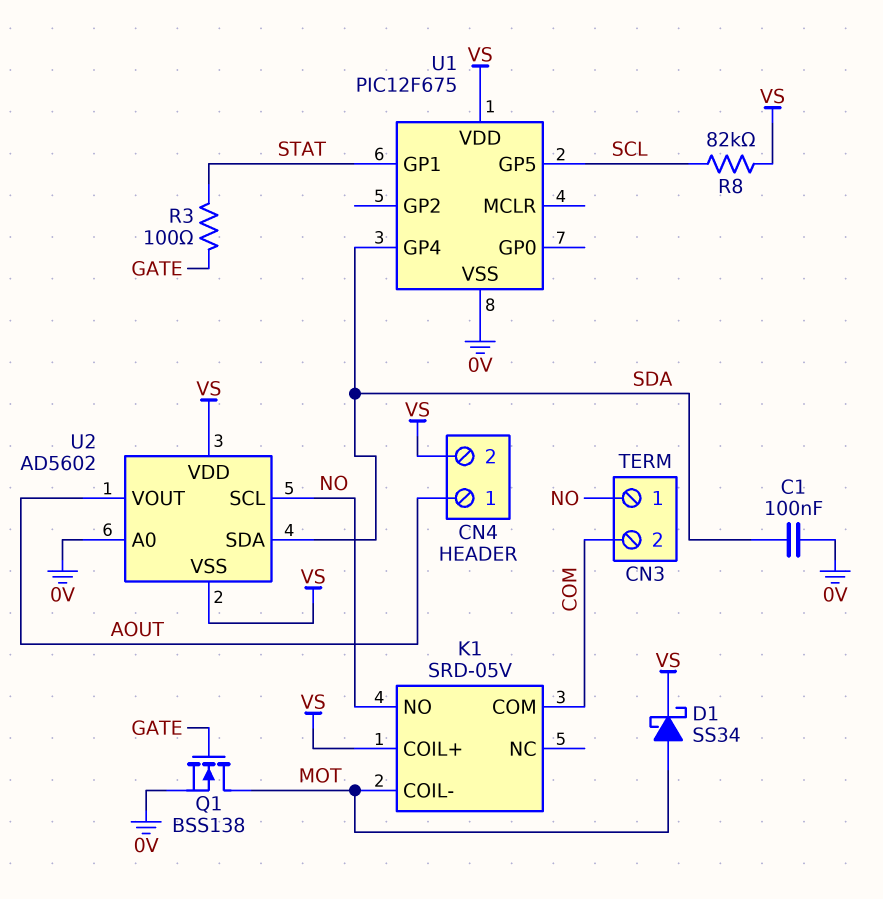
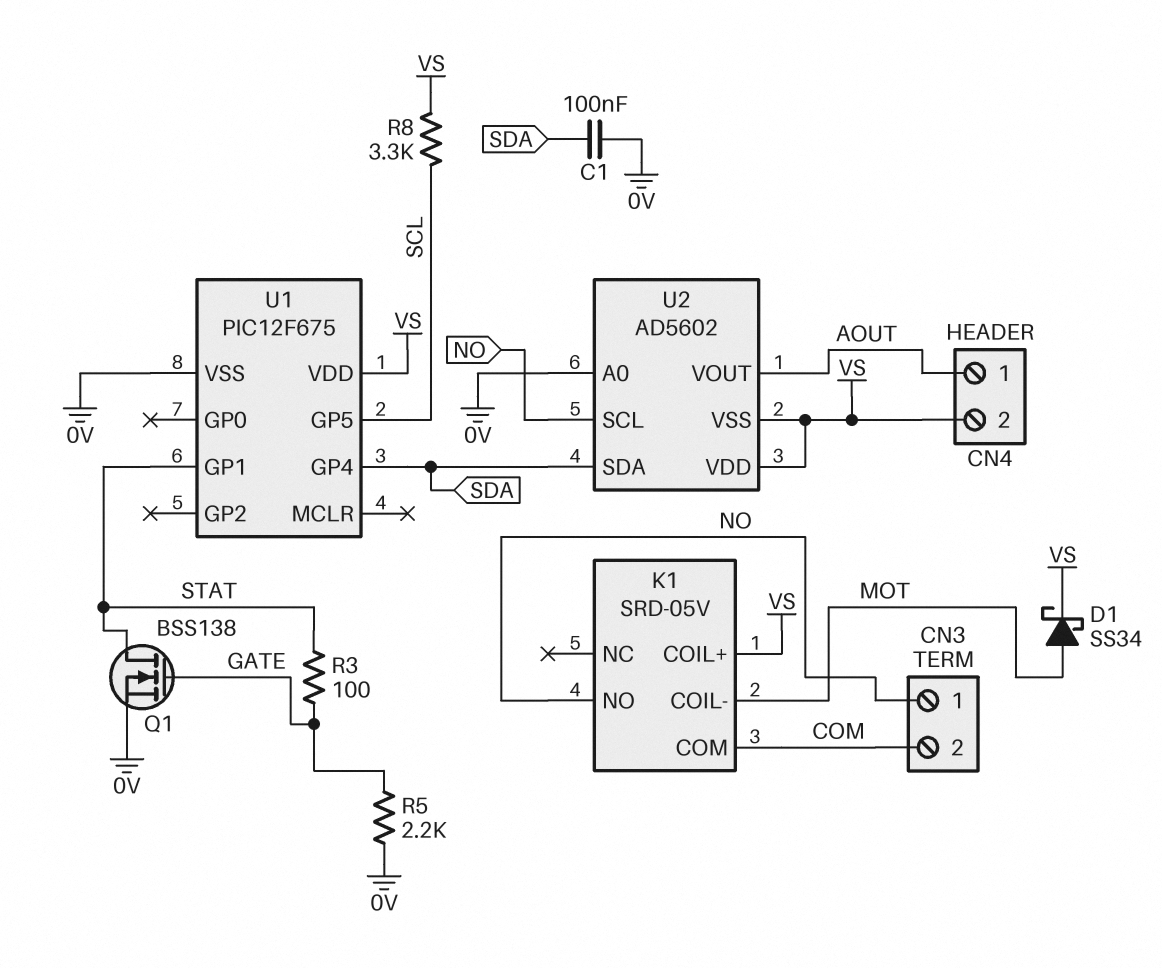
Q1: NMOS BSS138 (G GATE, D MOT, S 0V) -> NMOS BSS138 (G GATE, D STAT, S 0V)
R5: none -> 2.2k (0V, GATE)
R8: 82k (SCL, VS) -> 3.3k (SCL, VS)

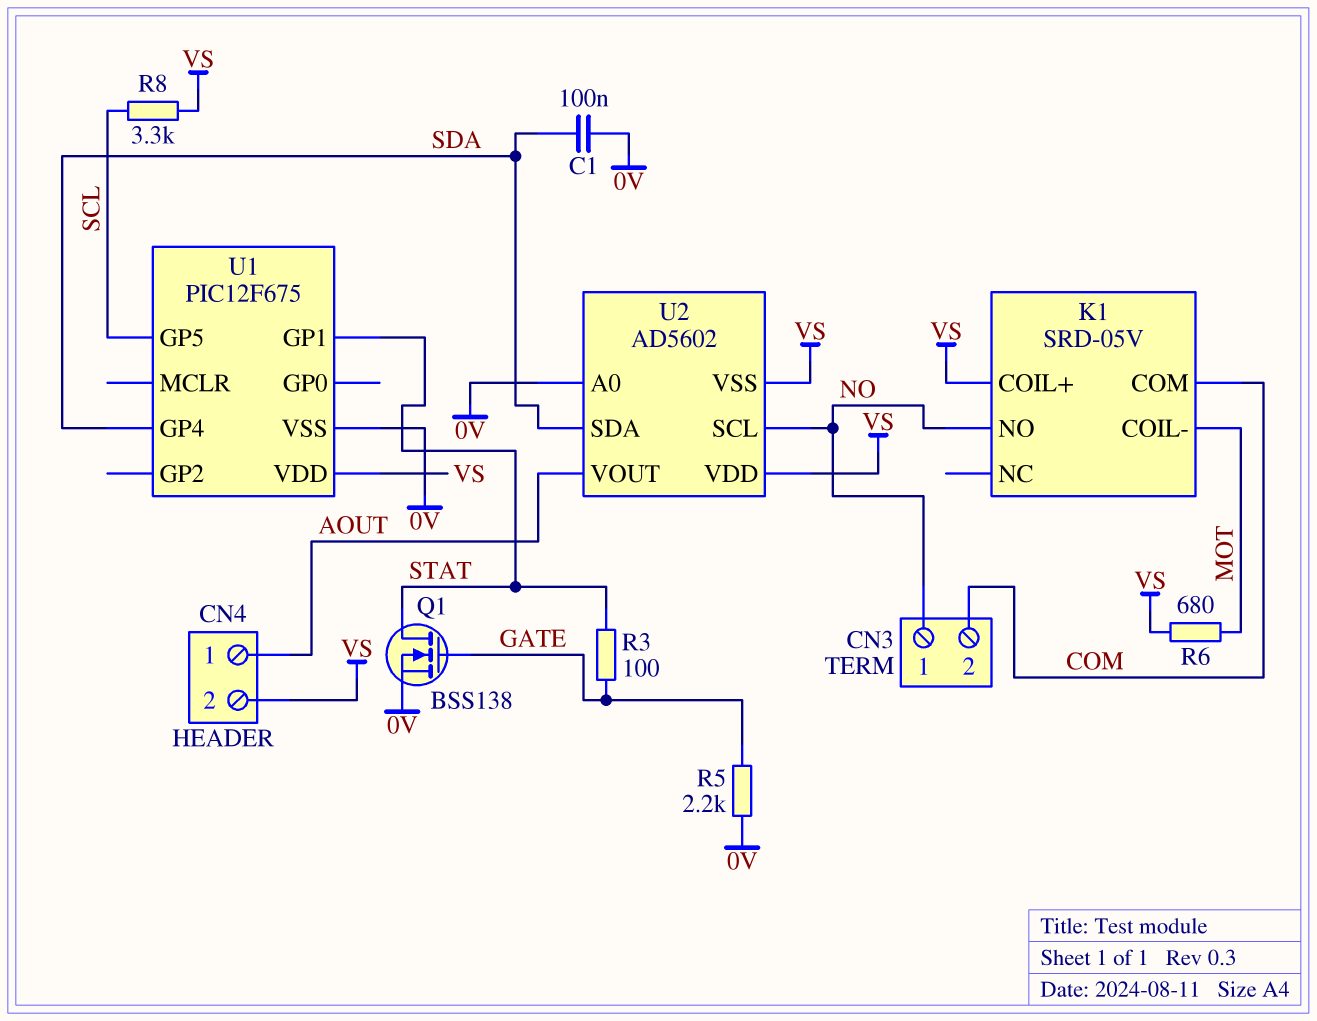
D1: schottky SS34 (A MOT, K VS) -> none
R6: none -> 680 (MOT, VS)

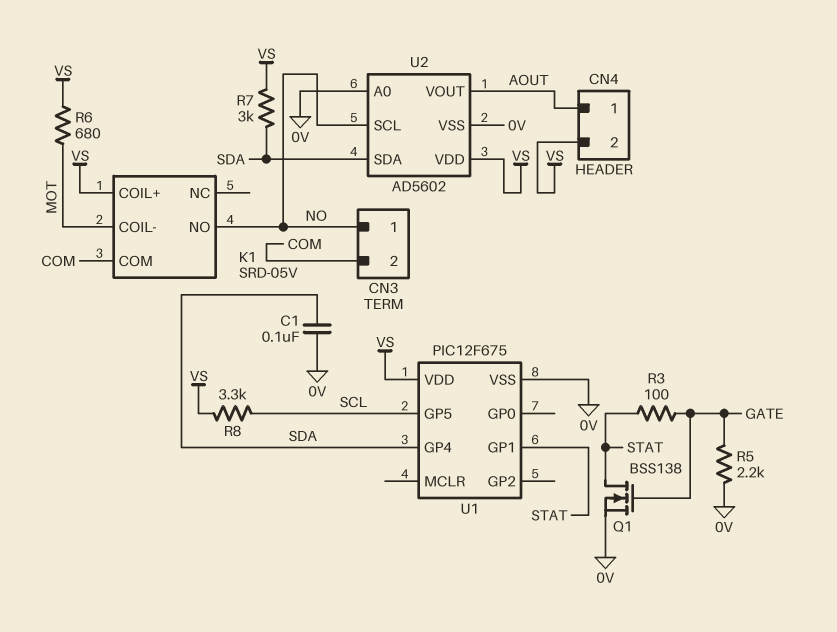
R7: none -> 3k (SDA, VS)
U2 pin VSS: VS -> 0V

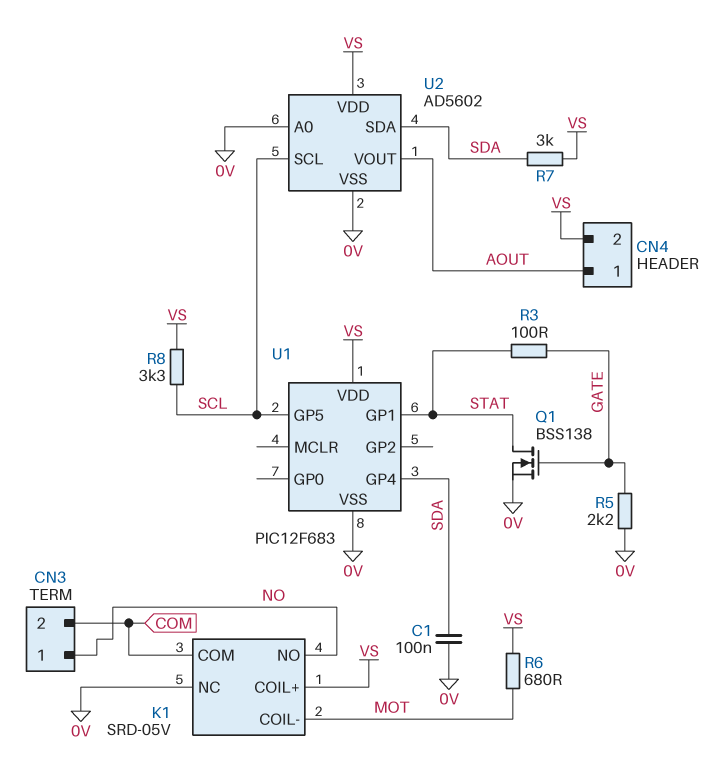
K1 pin NC: none -> 0V
U1: PIC12F675 -> PIC12F683
U2 pin SCL: NO -> SCL

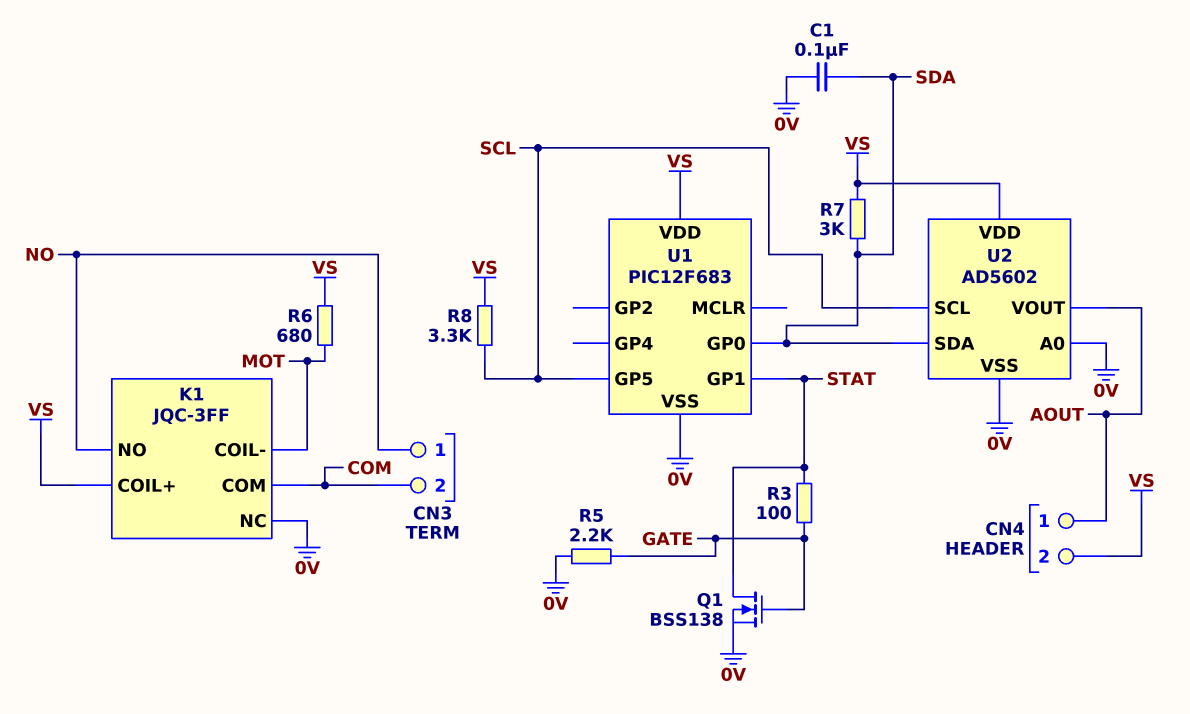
K1: SRD-05V -> JQC-3FF
U1 pin GP0: none -> SDA
U1 pin GP4: SDA -> none

